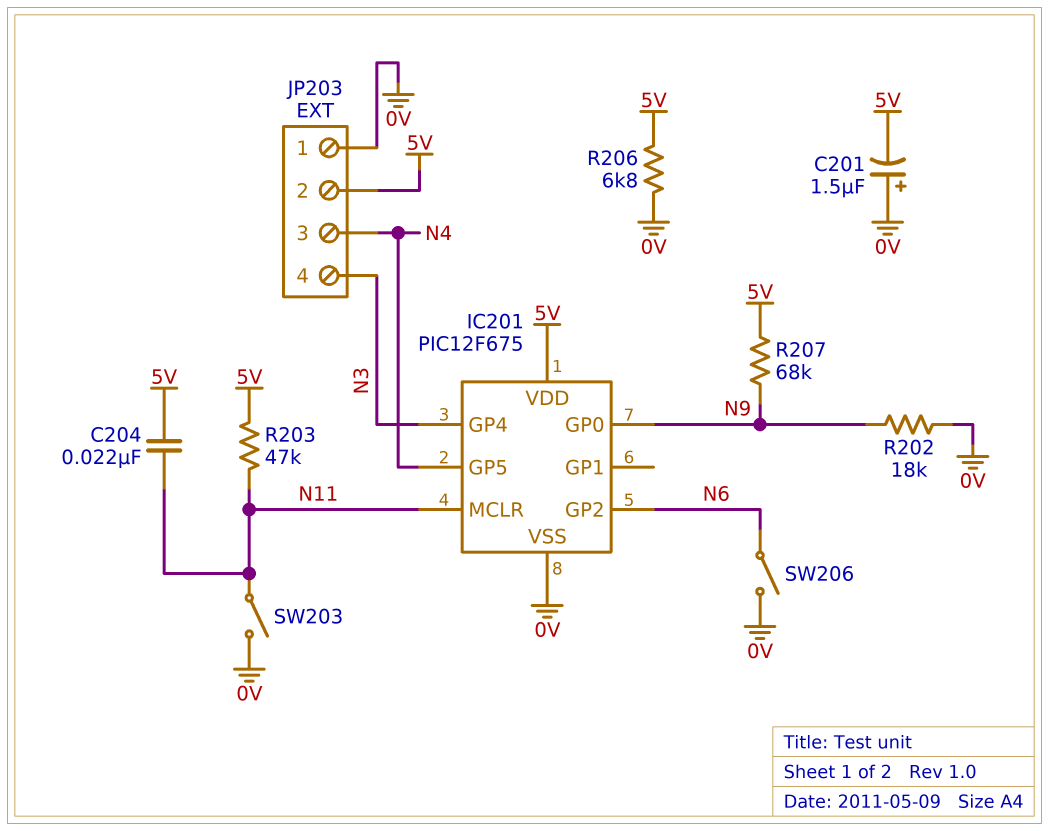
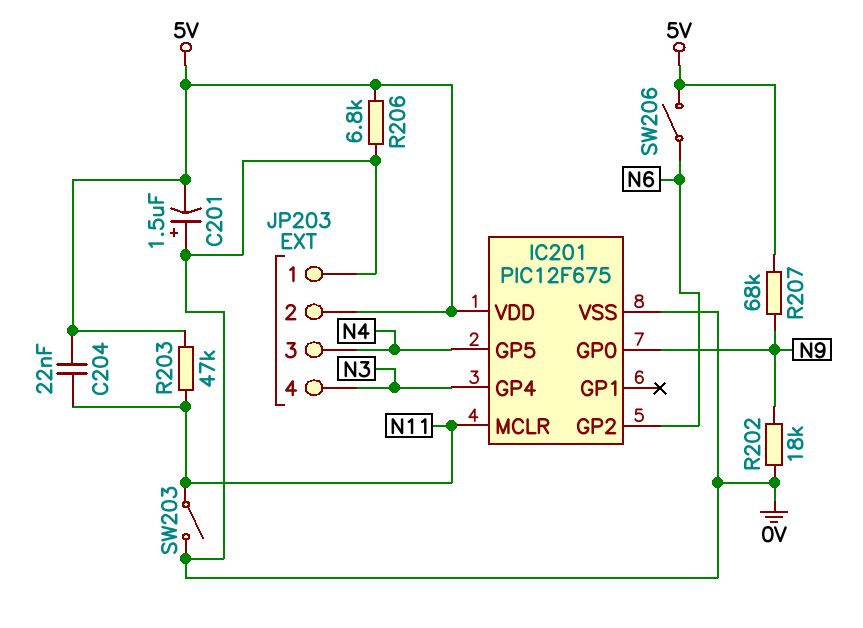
SW206: switch (0V, N6) -> switch (5V, N6)

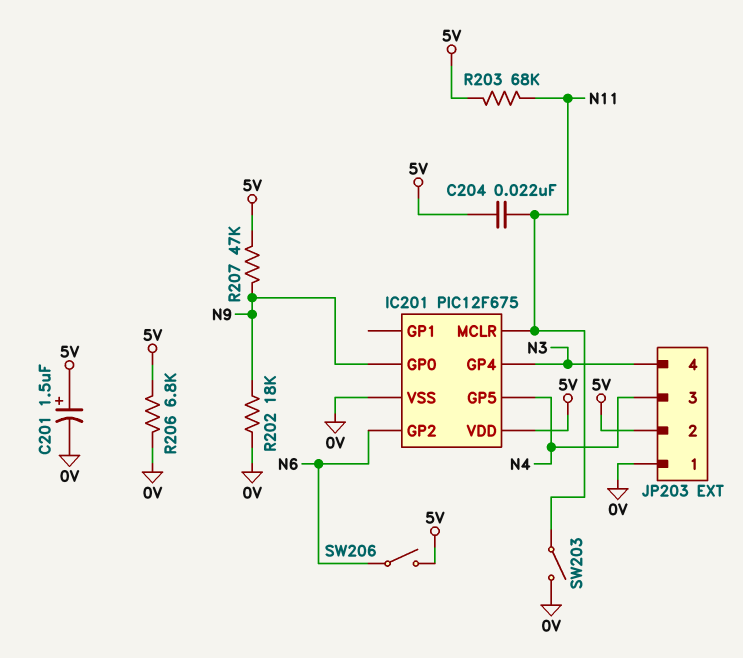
C201: 1.5uF (plus 0V, minus 5V) -> 1.5uF (plus 5V, minus 0V)
R203: 47k (5V, N11) -> 68k (5V, N11)
R207: 68k (5V, N9) -> 47k (5V, N9)

